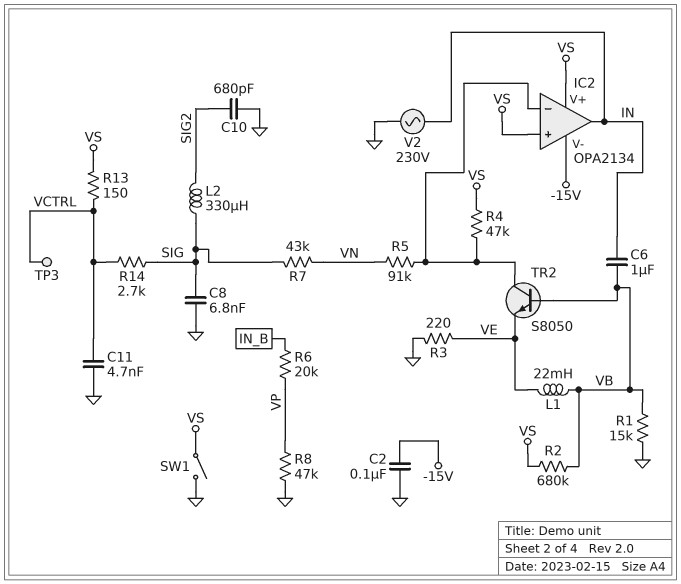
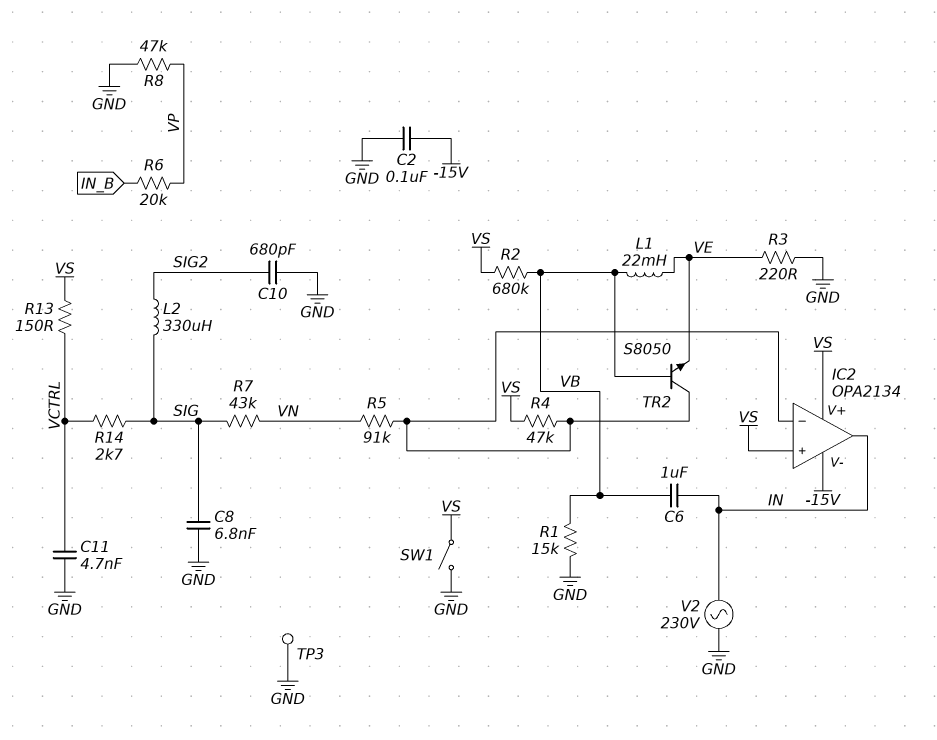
TP3: test point (VCTRL) -> test point (GND)

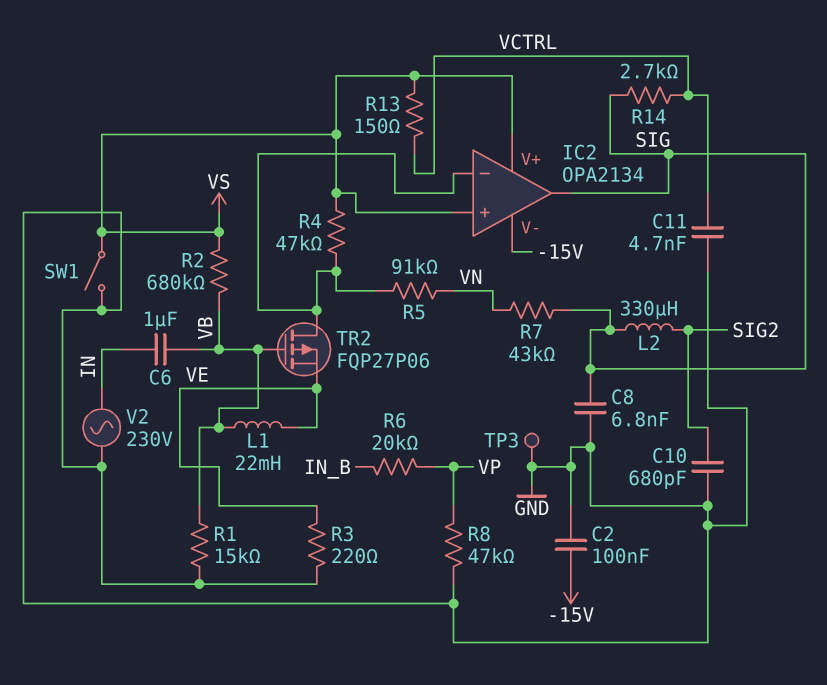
IC2 pin out: IN -> SIG
TR2: NPN S8050 (B VB, C IC2/in-, E VE) -> PMOS FQP27P06 (G VB, D IC2/in-, S VE)

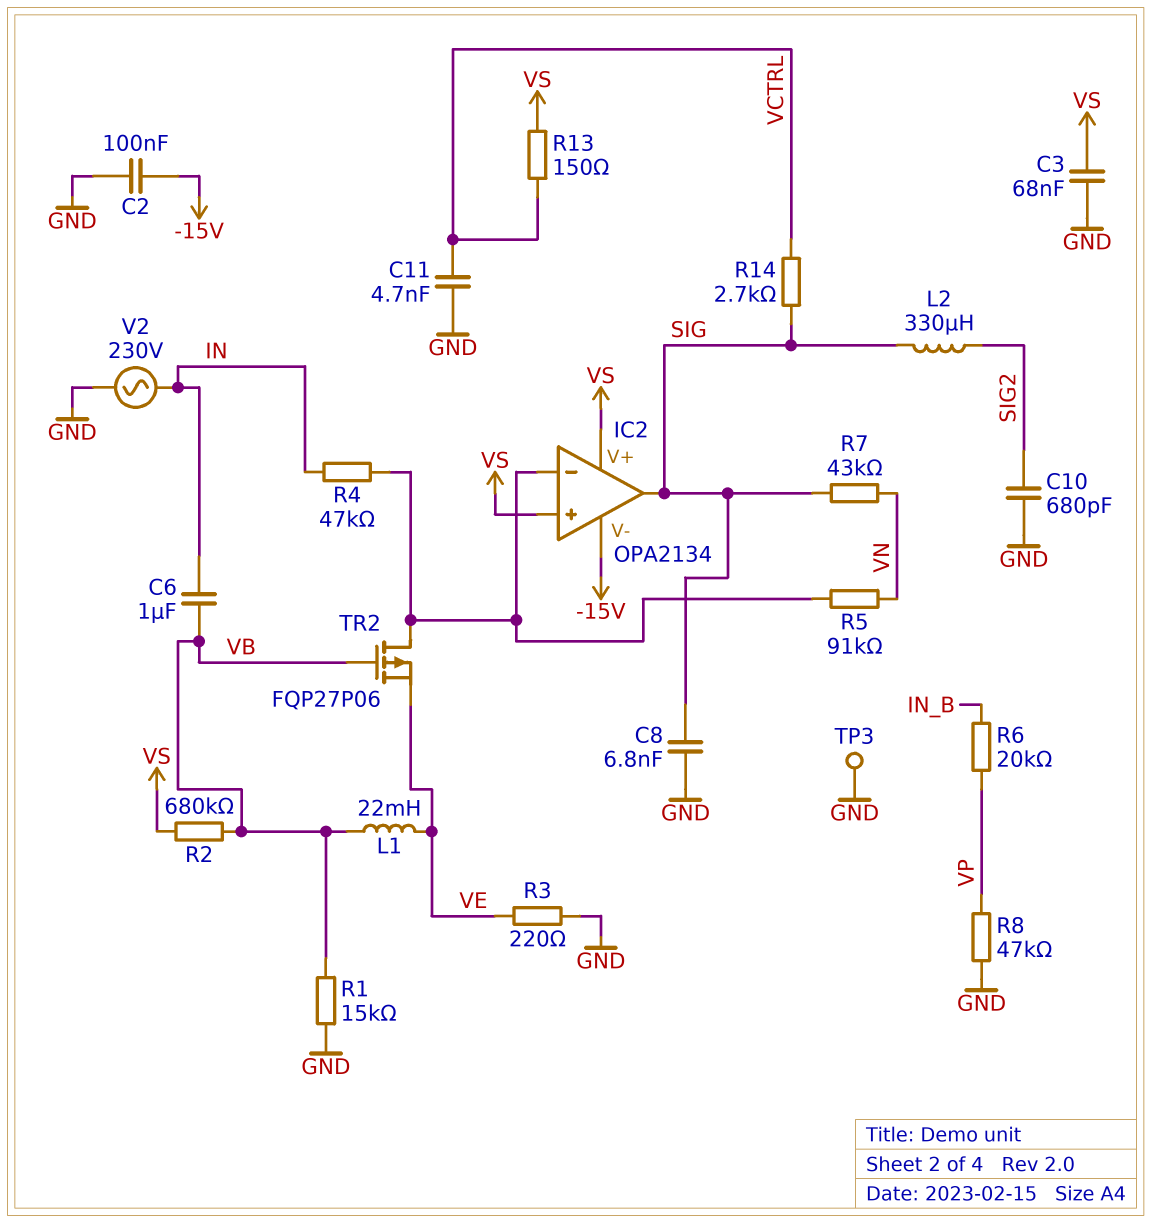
C3: none -> 68nF (GND, VS)
R4: 47k (IC2/in-, VS) -> 47k (IC2/in-, IN)
SW1: switch (GND, VS) -> none

